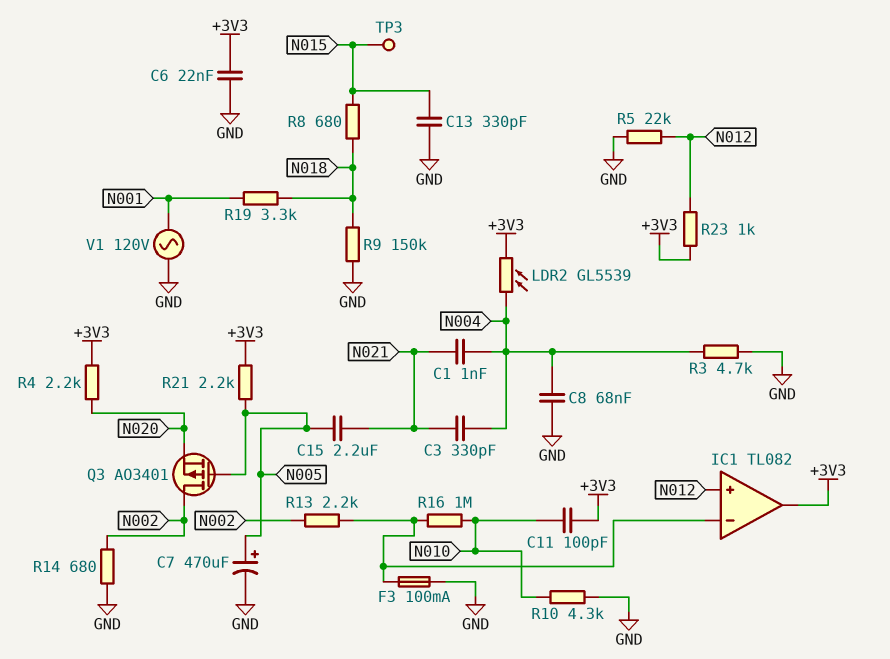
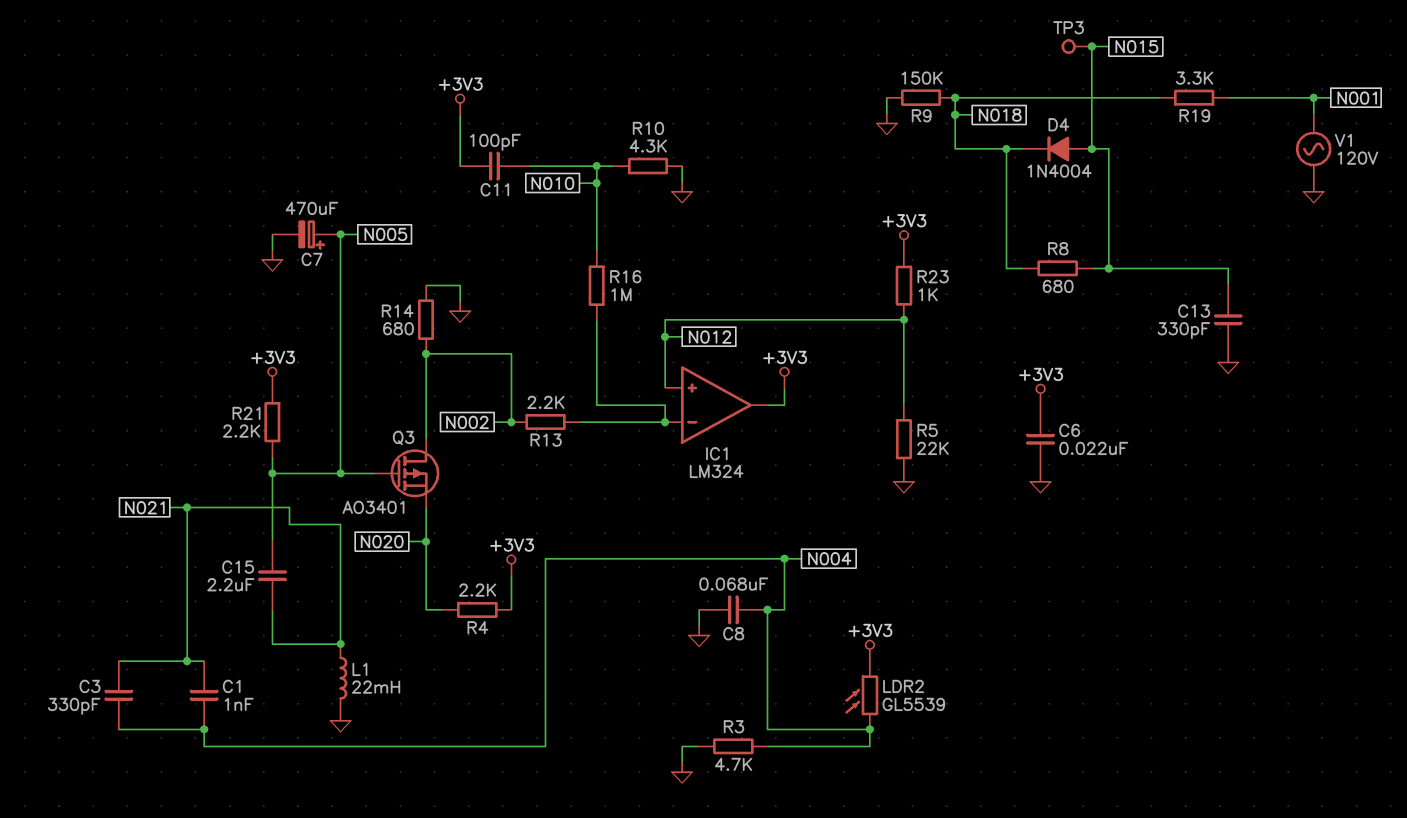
D4: none -> diode 1N4004 (A N015, K N018)
F3: 100mA (GND, IC1/in-) -> none
IC1: TL082 -> LM324
L1: none -> 22mH (GND, N021)

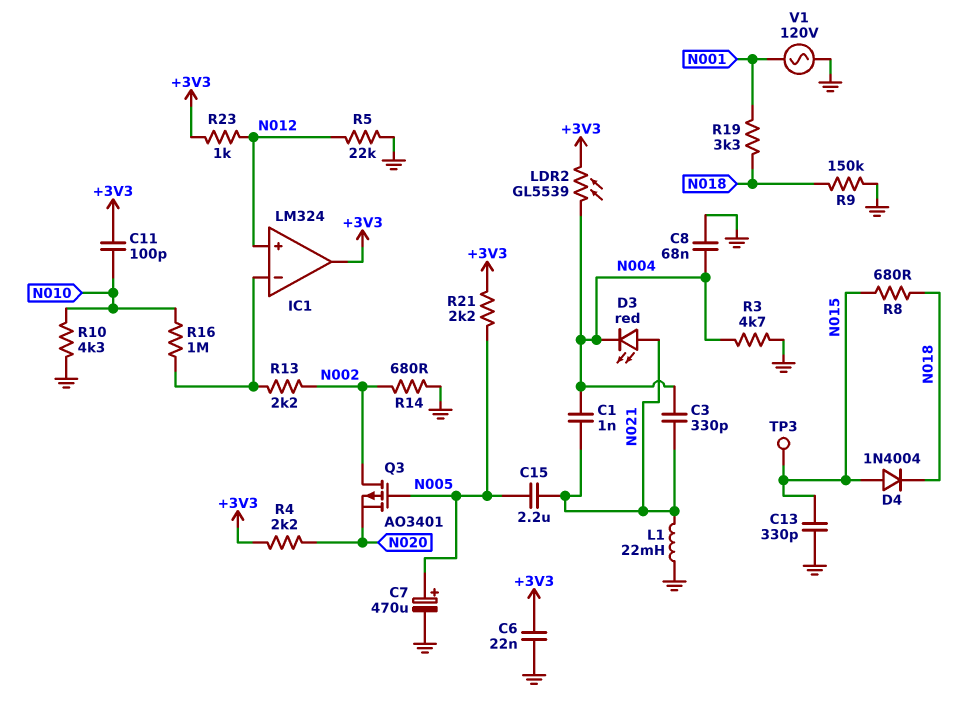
D3: none -> LED red (A N021, K N004)

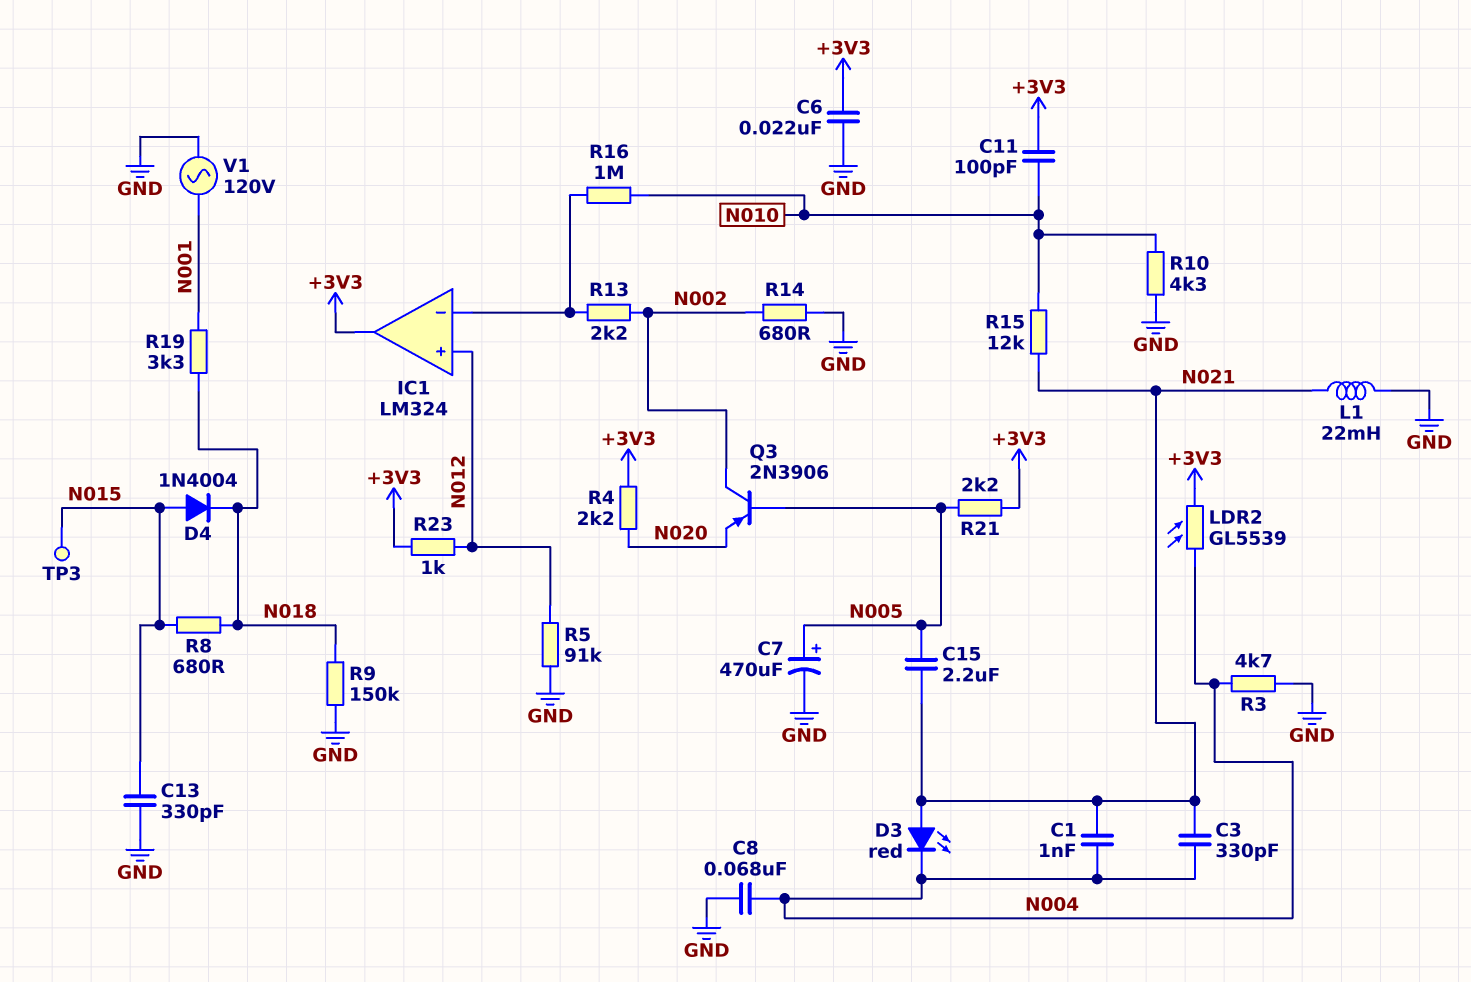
Q3: PMOS AO3401 (G N005, D N002, S N020) -> PNP 2N3906 (B N005, C N002, E N020)
R5: 22k (GND, N012) -> 91k (GND, N012)
R15: none -> 12k (N010, N021)

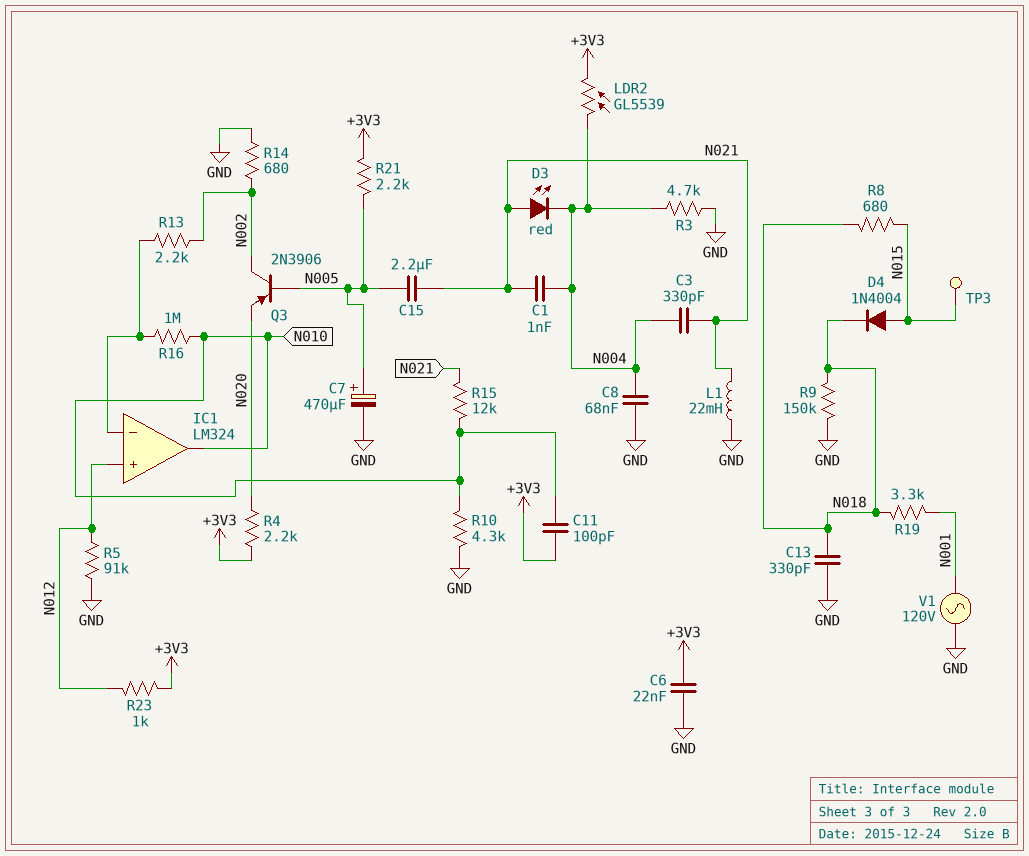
C13: 330pF (GND, N015) -> 330pF (GND, N018)
IC1 pin out: +3V3 -> N010

